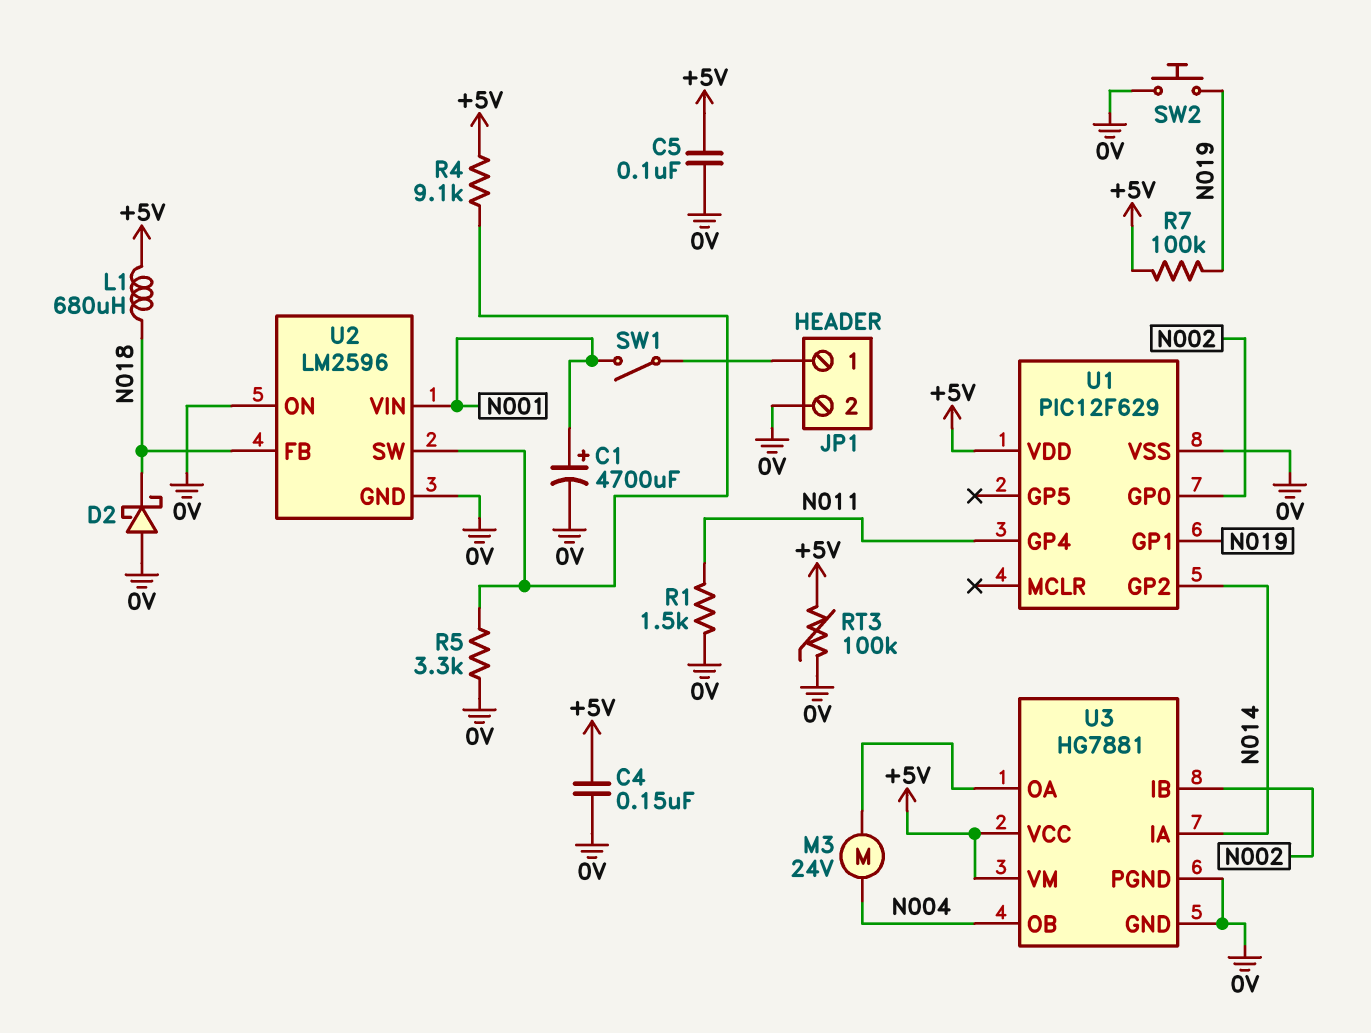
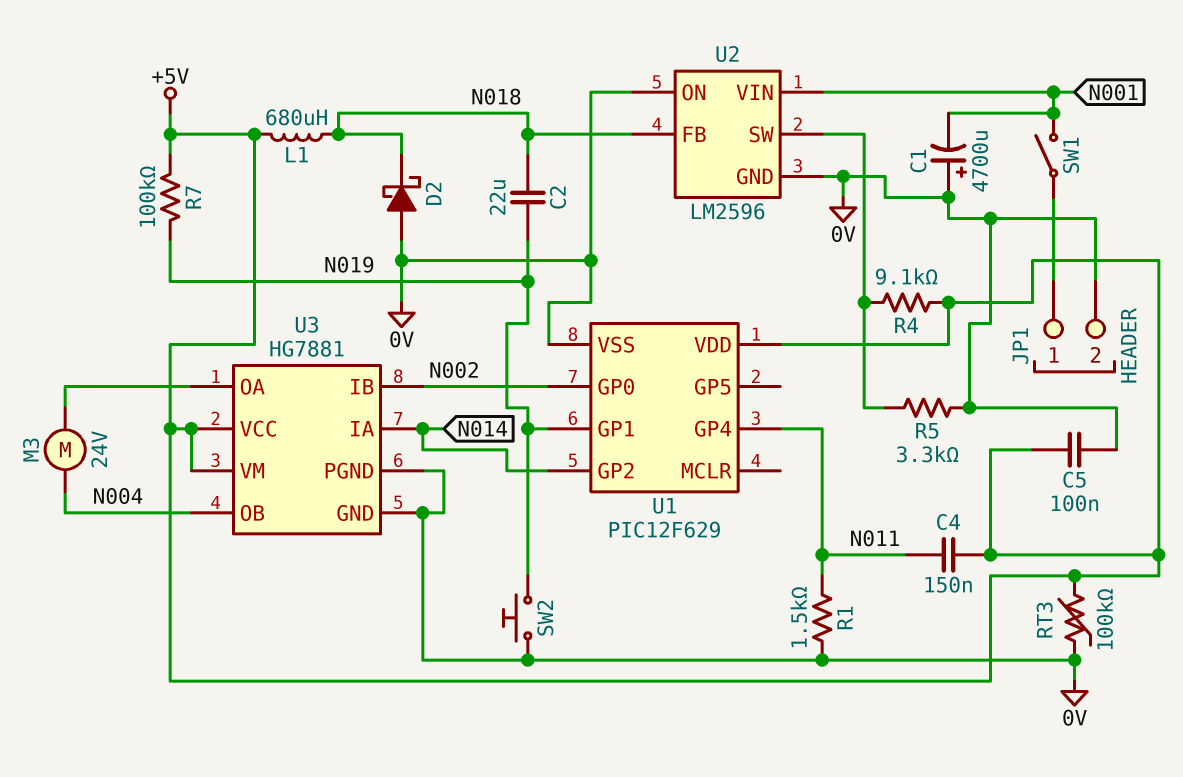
C1: 4700uF (plus N001, minus 0V) -> 4700uF (plus 0V, minus N001)
C2: none -> 22uF (N018, N019)
C4: 150nF (+5V, 0V) -> 150nF (+5V, N011)

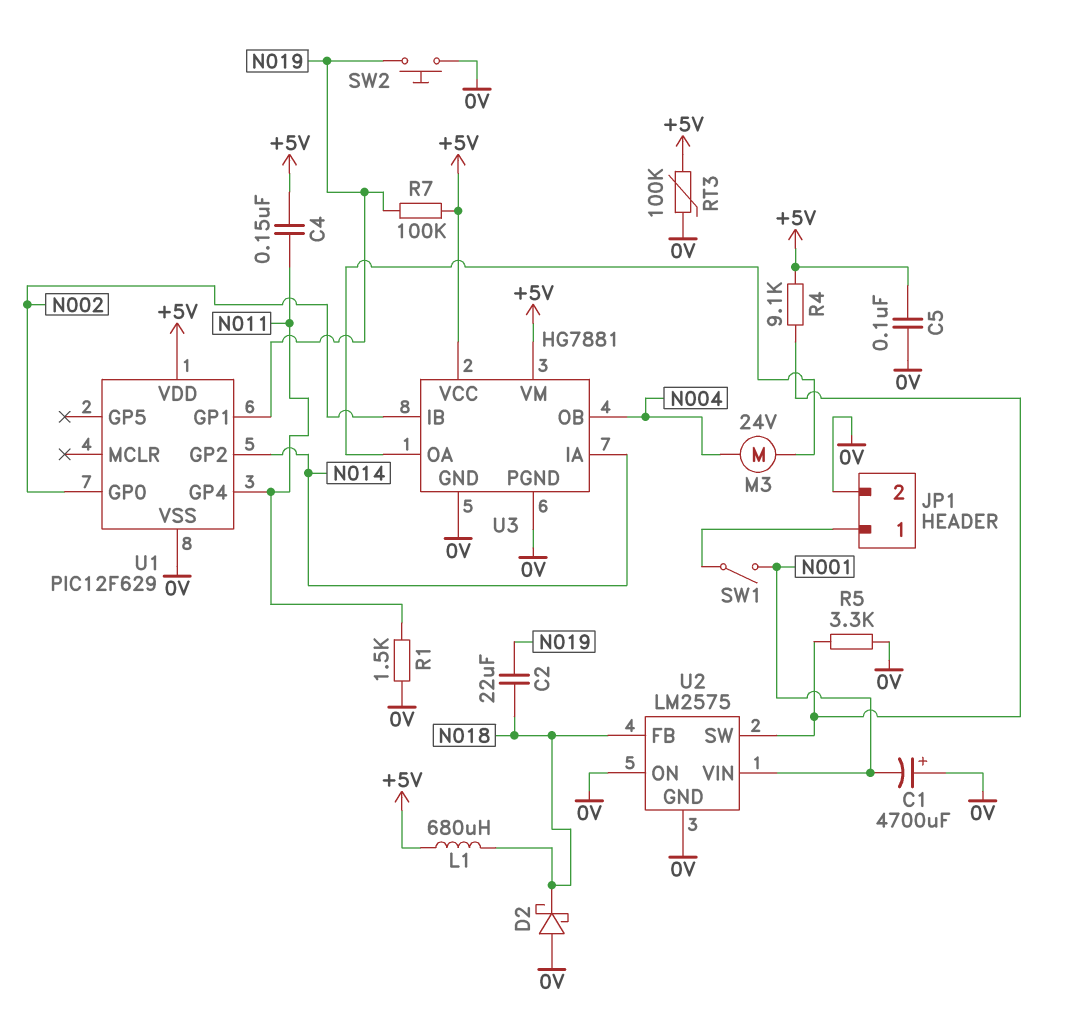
U2: LM2596 -> LM2575

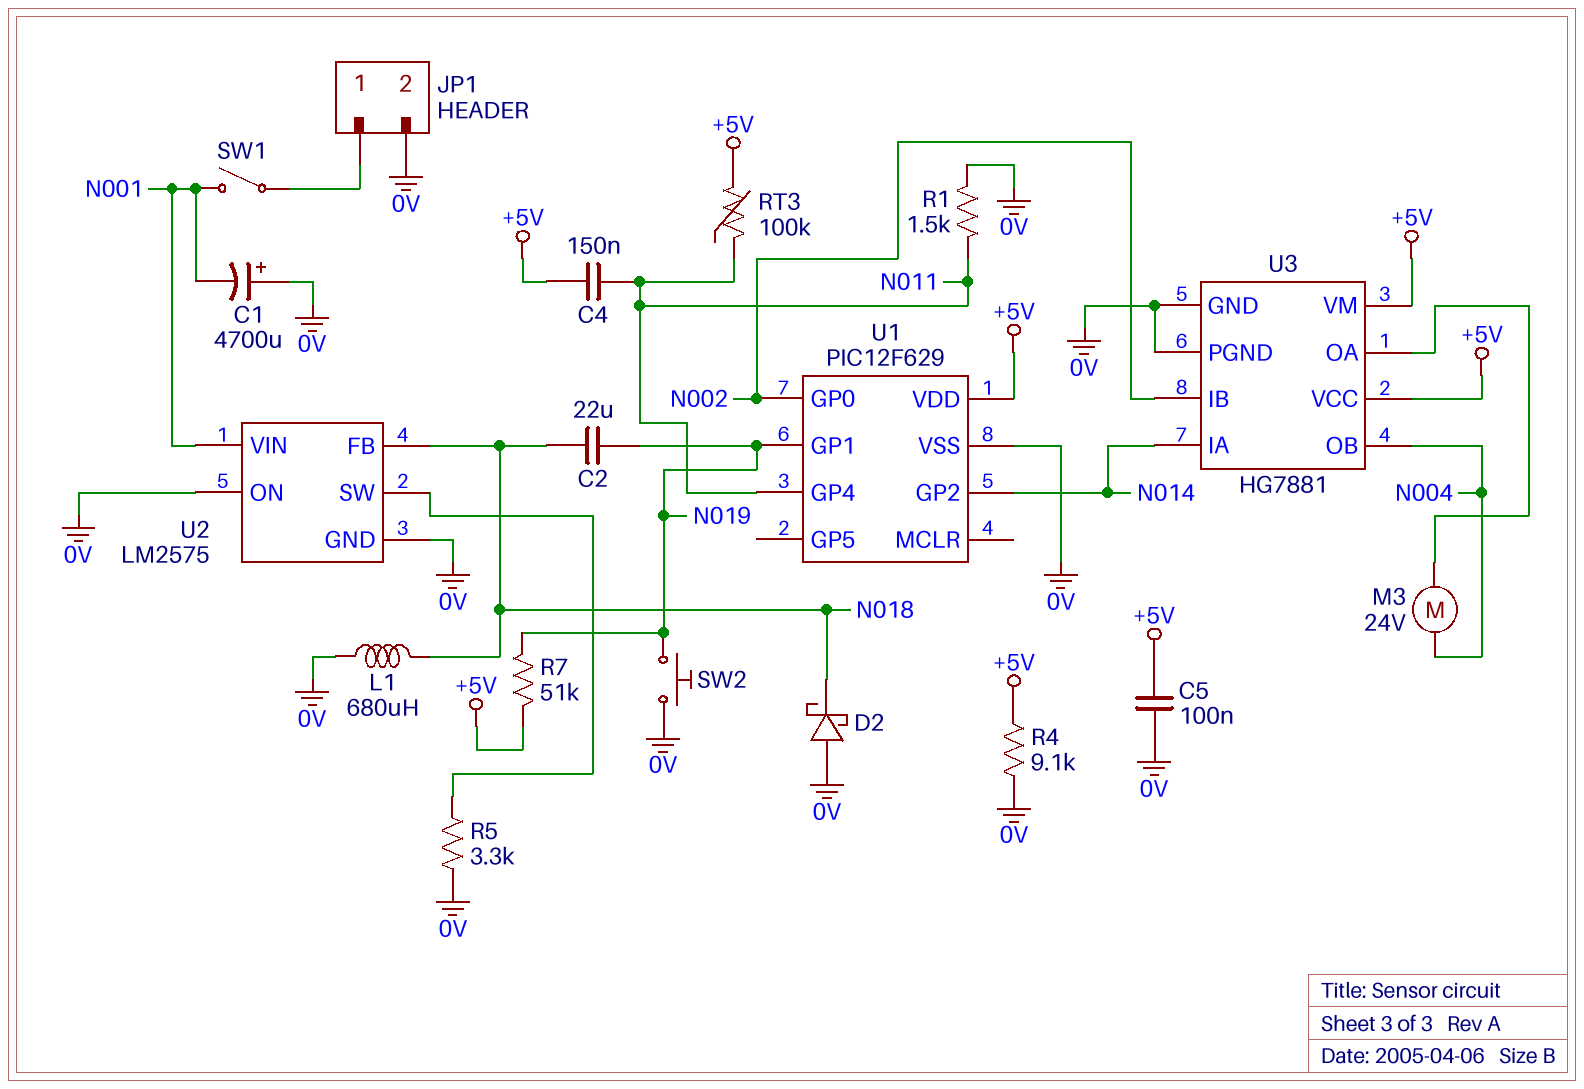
L1: 680uH (+5V, N018) -> 680uH (0V, N018)
R4: 9.1k (+5V, U2/SW) -> 9.1k (+5V, 0V)
R7: 100k (+5V, N019) -> 51k (+5V, N019)
RT3: 100k (+5V, 0V) -> 100k (+5V, N011)

